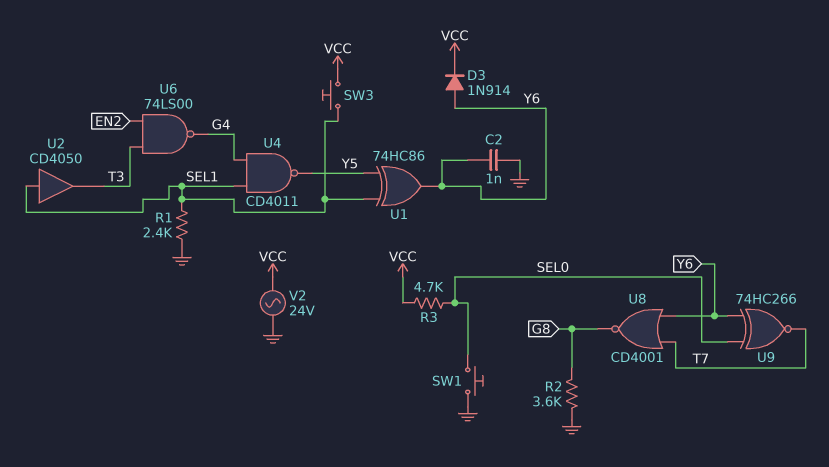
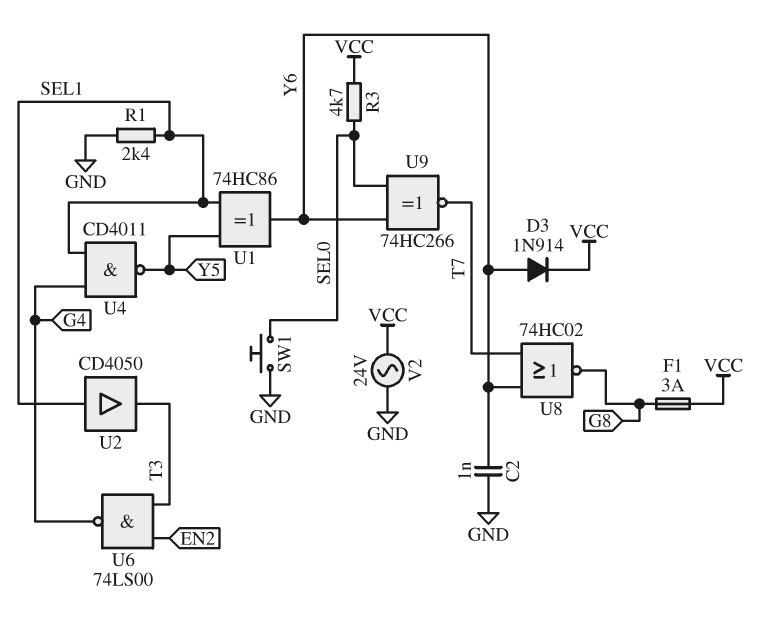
F1: none -> 3A (G8, VCC)
R2: 3.6k (G8, GND) -> none
SW3: button (SEL1, VCC) -> none
U8: NOR CD4001 (in T7, in Y6, out G8) -> NOR 74HC02 (in T7, in Y6, out G8)

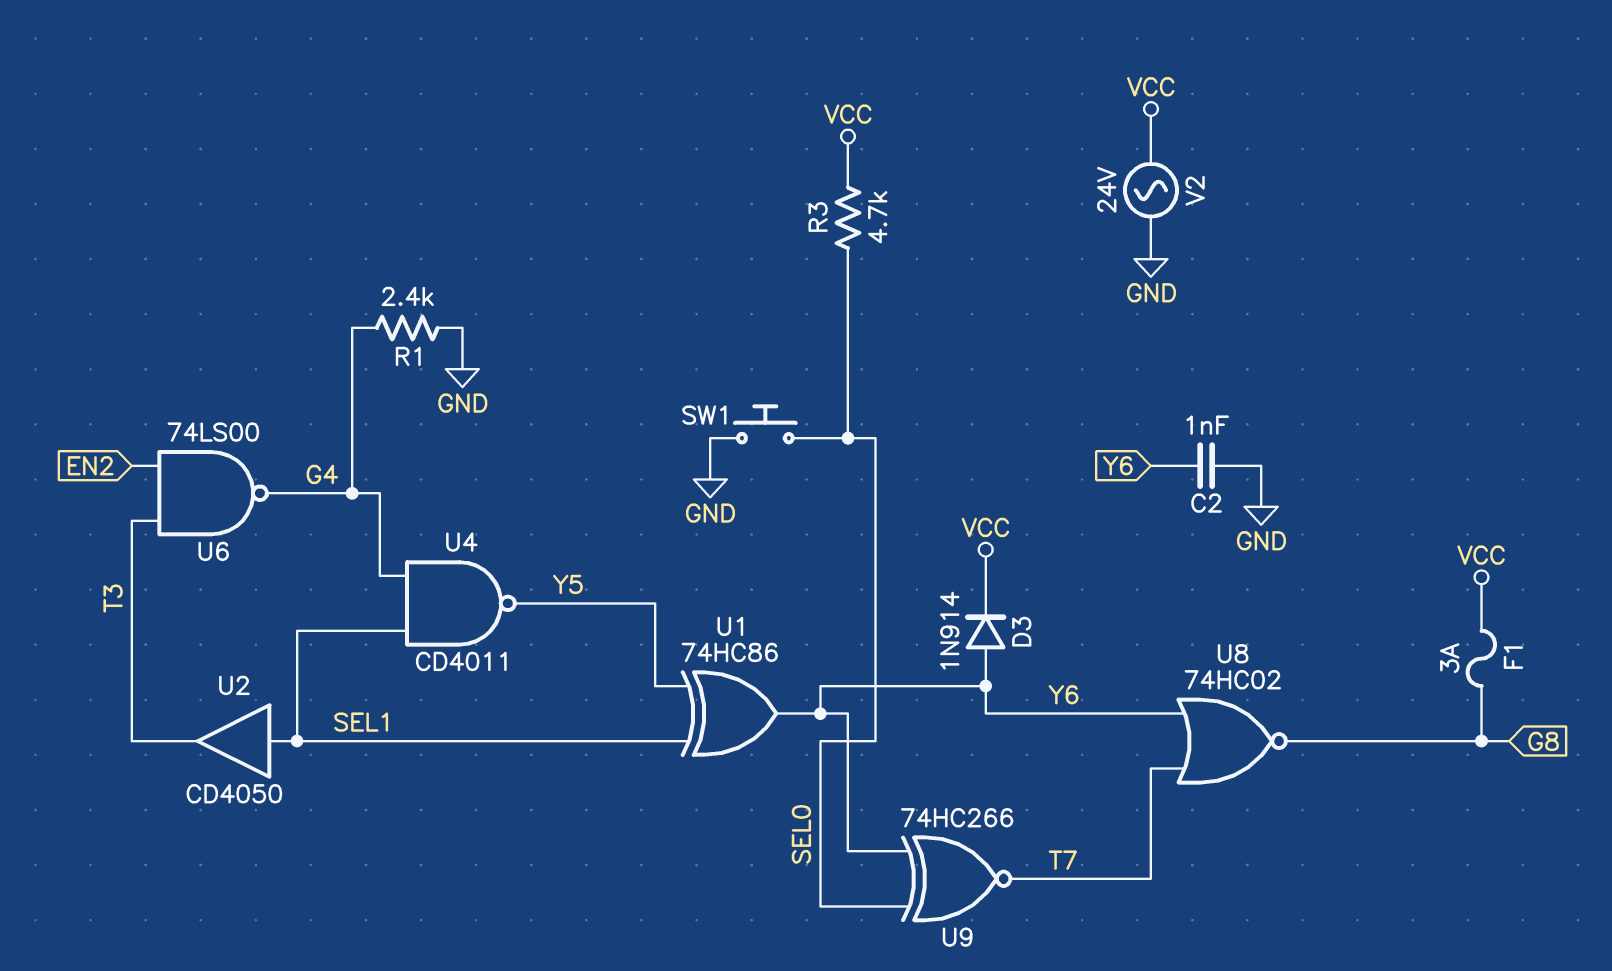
R1: 2.4k (GND, SEL1) -> 2.4k (G4, GND)

